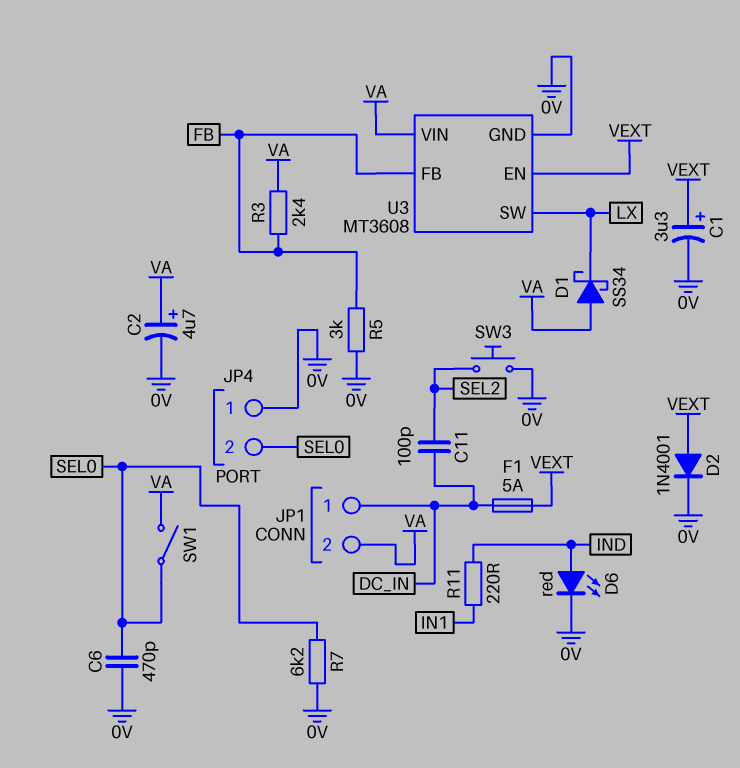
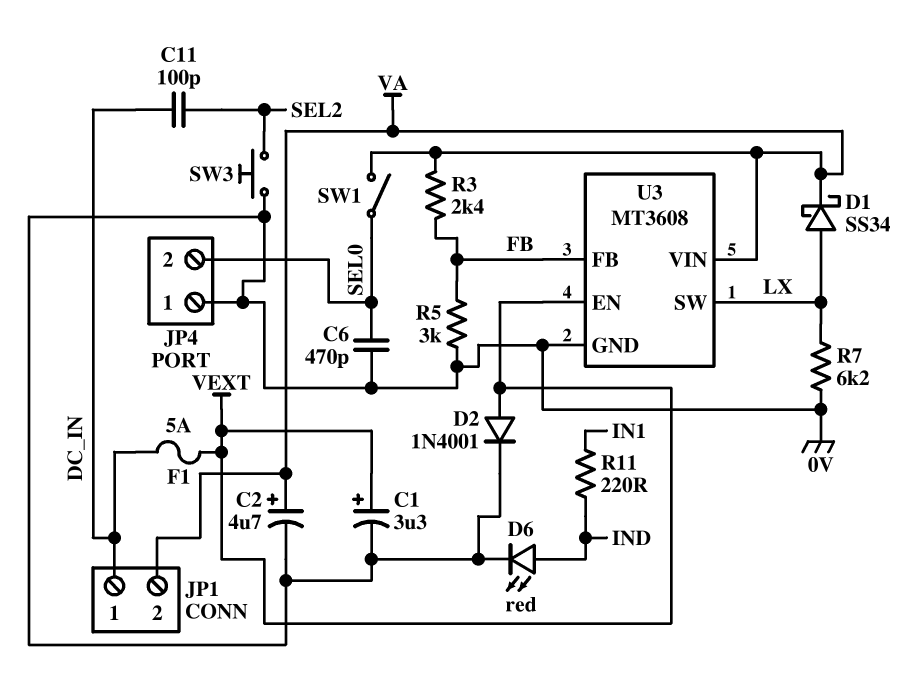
D1: schottky SS34 (A VA, K LX) -> schottky SS34 (A LX, K VA)
R7: 6.2k (0V, SEL0) -> 6.2k (0V, LX)

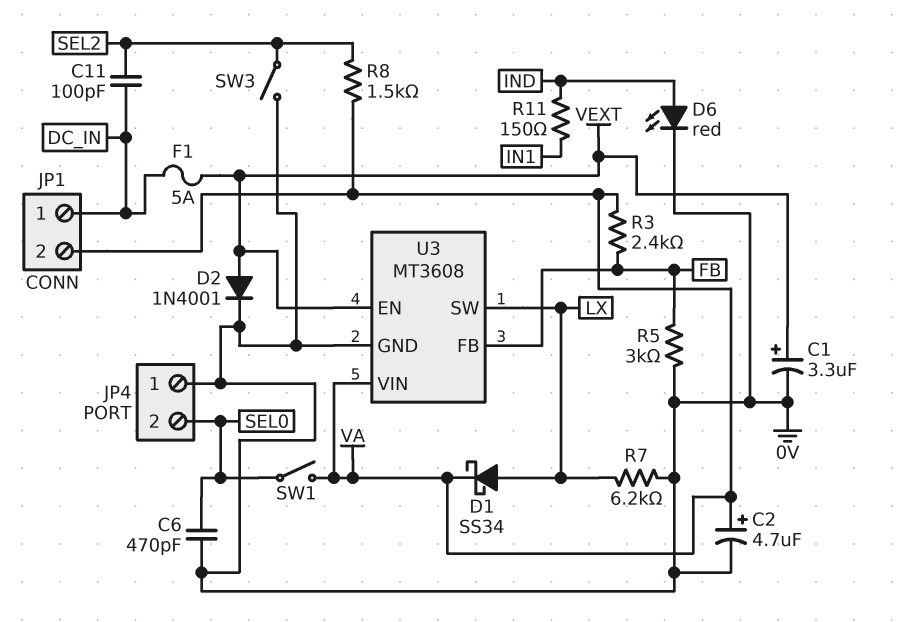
R8: none -> 1.5k (SEL2, VA)
R11: 220 (IN1, IND) -> 150 (IN1, IND)
SW3: button (0V, SEL2) -> switch (0V, SEL2)

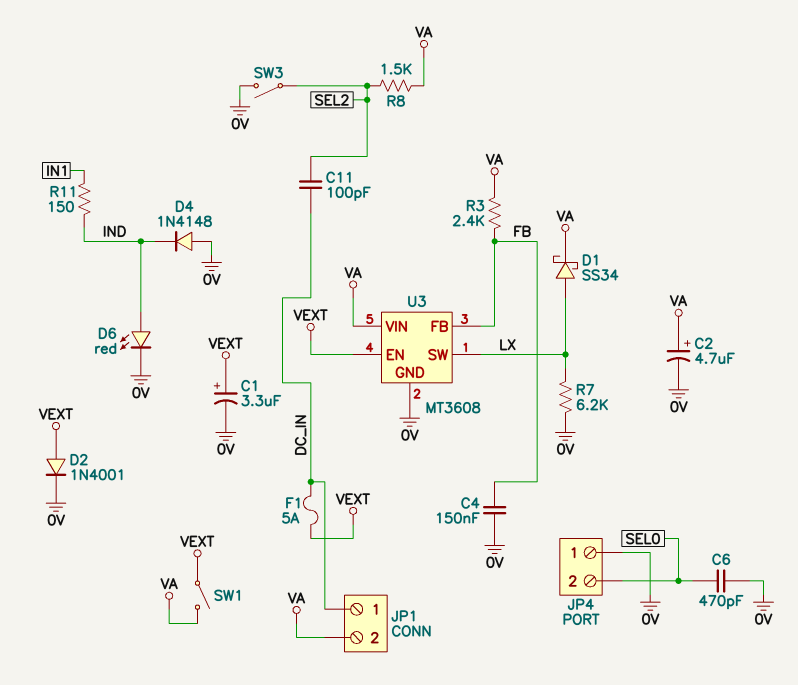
C4: none -> 150nF (0V, FB)
D4: none -> diode 1N4148 (A 0V, K IND)
R5: 3k (0V, FB) -> none
SW1: switch (SEL0, VA) -> switch (VA, VEXT)

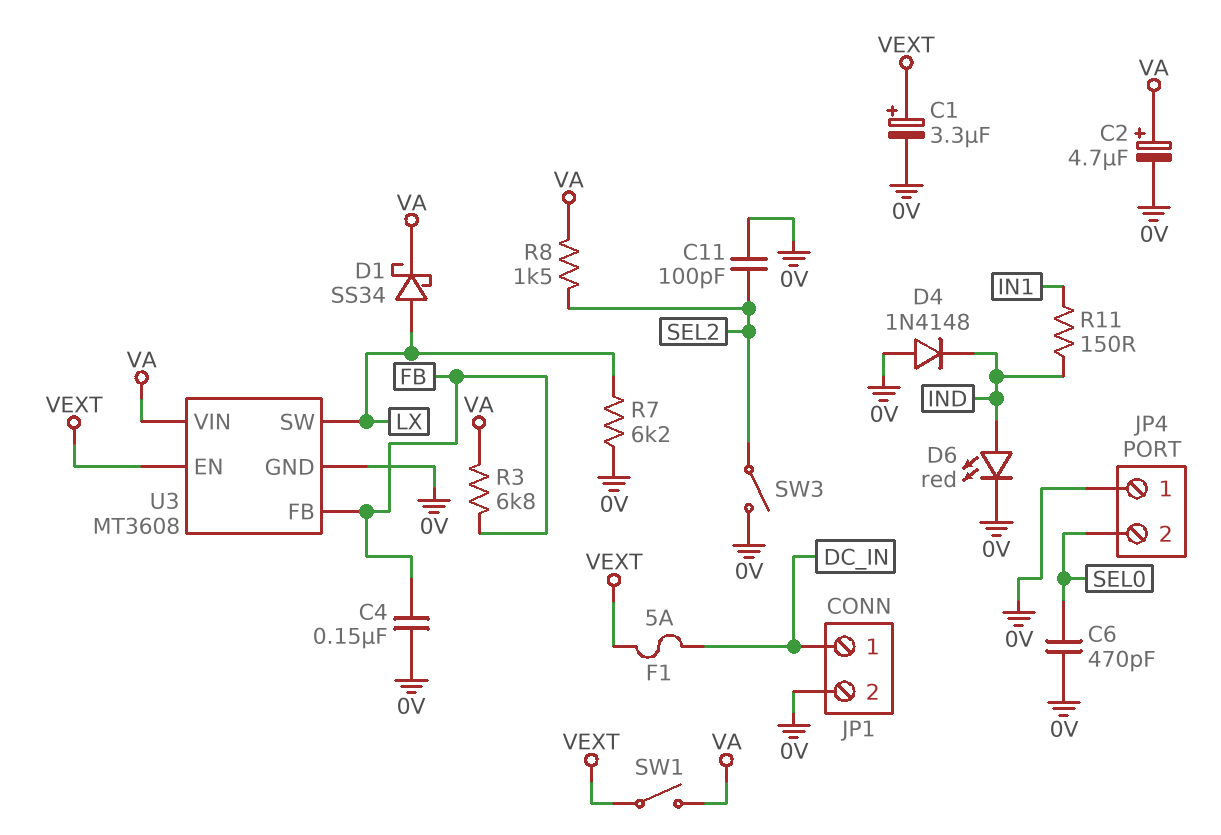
C11: 100pF (DC_IN, SEL2) -> 100pF (0V, SEL2)
D2: diode 1N4001 (A VEXT, K 0V) -> none
JP1 pin 2: VA -> 0V
R3: 2.4k (FB, VA) -> 6.8k (FB, VA)

